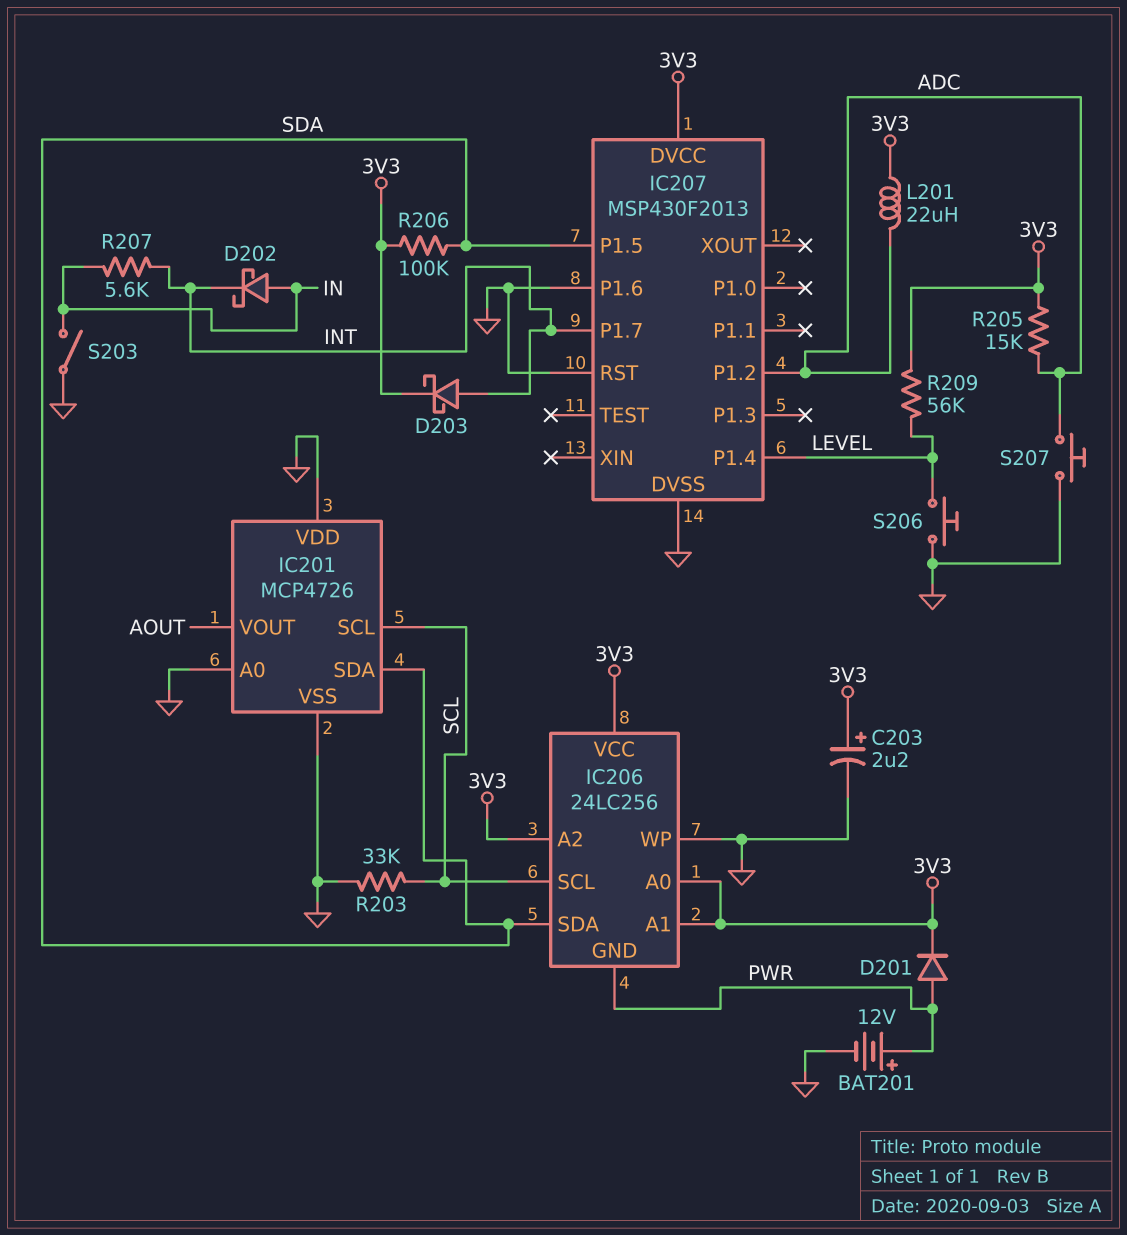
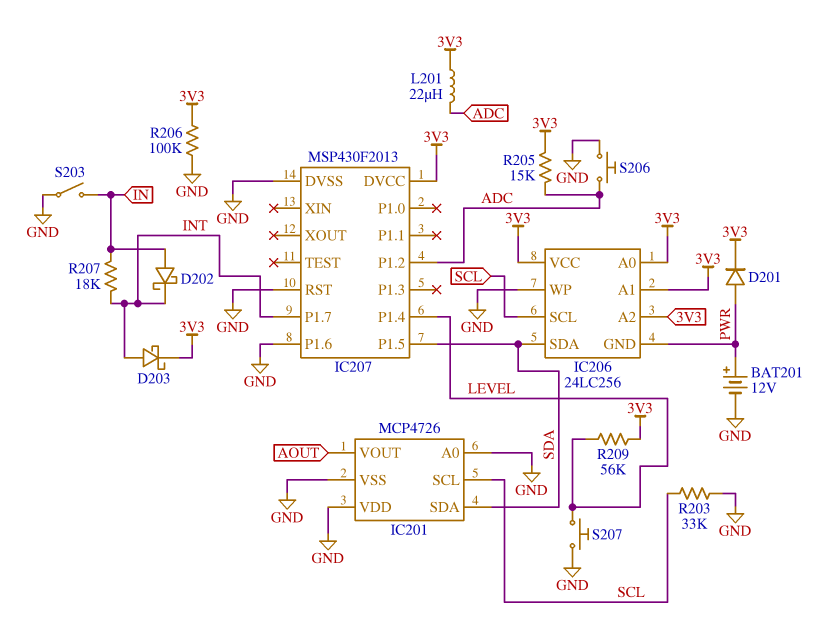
C203: 2.2uF (plus 3V3, minus GND) -> none
R206: 100k (3V3, SDA) -> 100k (3V3, GND)
R207: 5.6k (IN, INT) -> 18k (IN, INT)
S206: button (GND, LEVEL) -> button (ADC, GND)
S207: button (ADC, GND) -> button (GND, LEVEL)

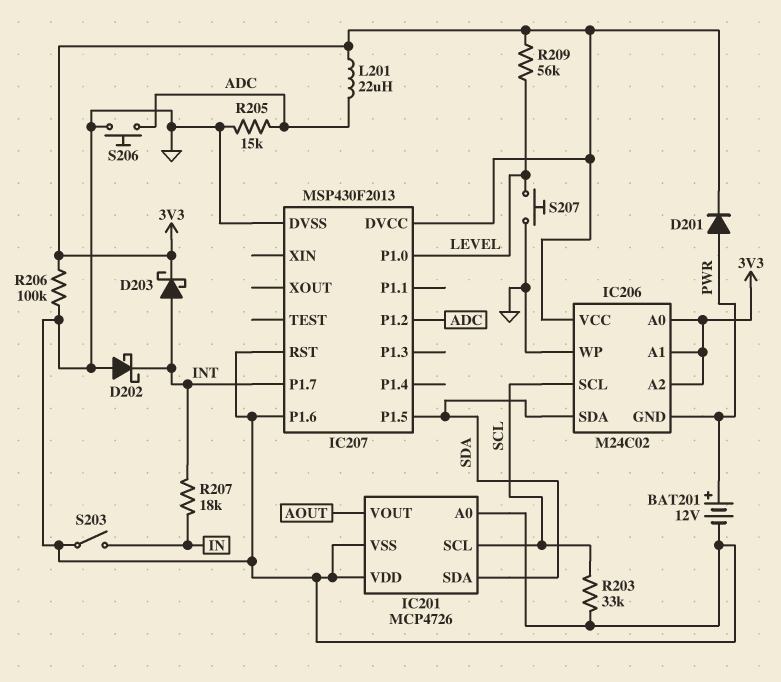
D202: schottky (A IN, K INT) -> schottky (A GND, K INT)
IC206: 24LC256 -> M24C02
IC207 pin P1.0: none -> LEVEL
IC207 pin P1.4: LEVEL -> none
R205: 15k (3V3, ADC) -> 15k (ADC, GND)

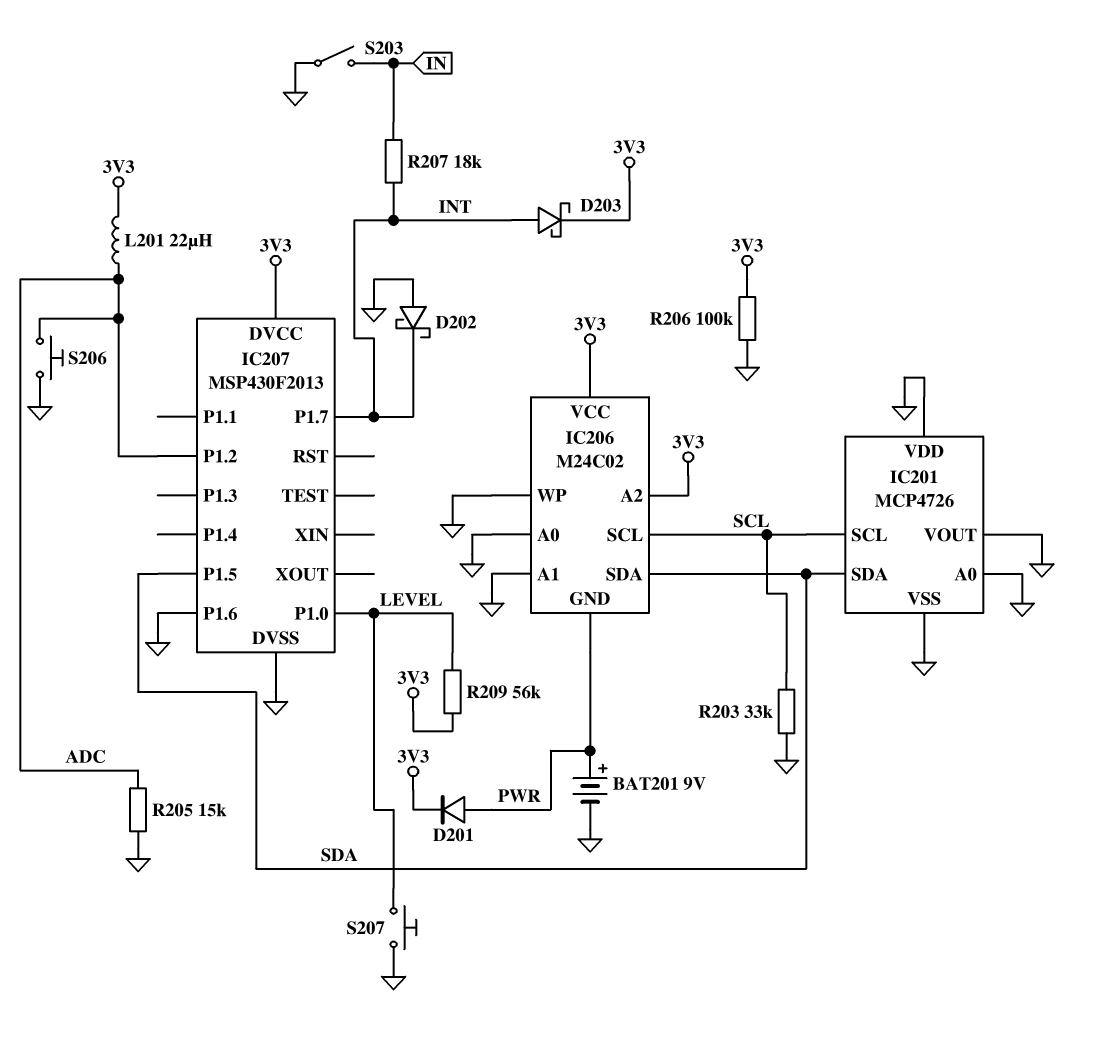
BAT201: 12V (plus PWR, minus GND) -> 9V (plus PWR, minus GND)
IC201 pin VOUT: AOUT -> GND
IC206 pin A0: 3V3 -> GND
IC206 pin A1: 3V3 -> GND
IC207 pin RST: GND -> none

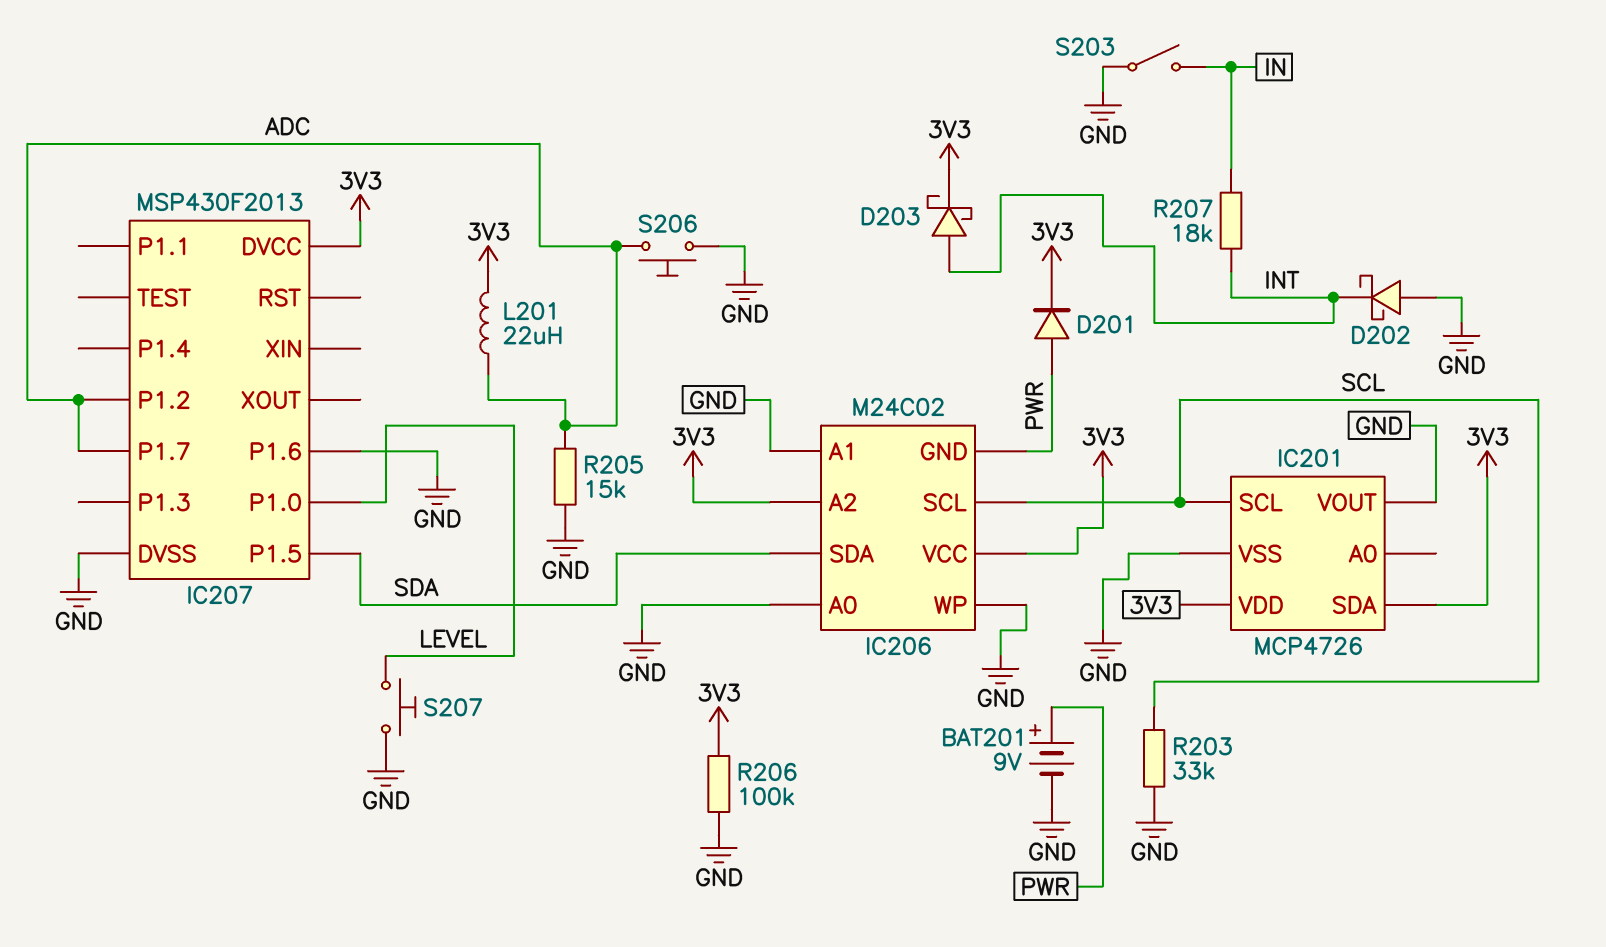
IC201 pin A0: GND -> none
IC201 pin SDA: SDA -> 3V3
IC201 pin VDD: GND -> 3V3
IC207 pin P1.7: INT -> ADC
R209: 56k (3V3, LEVEL) -> none

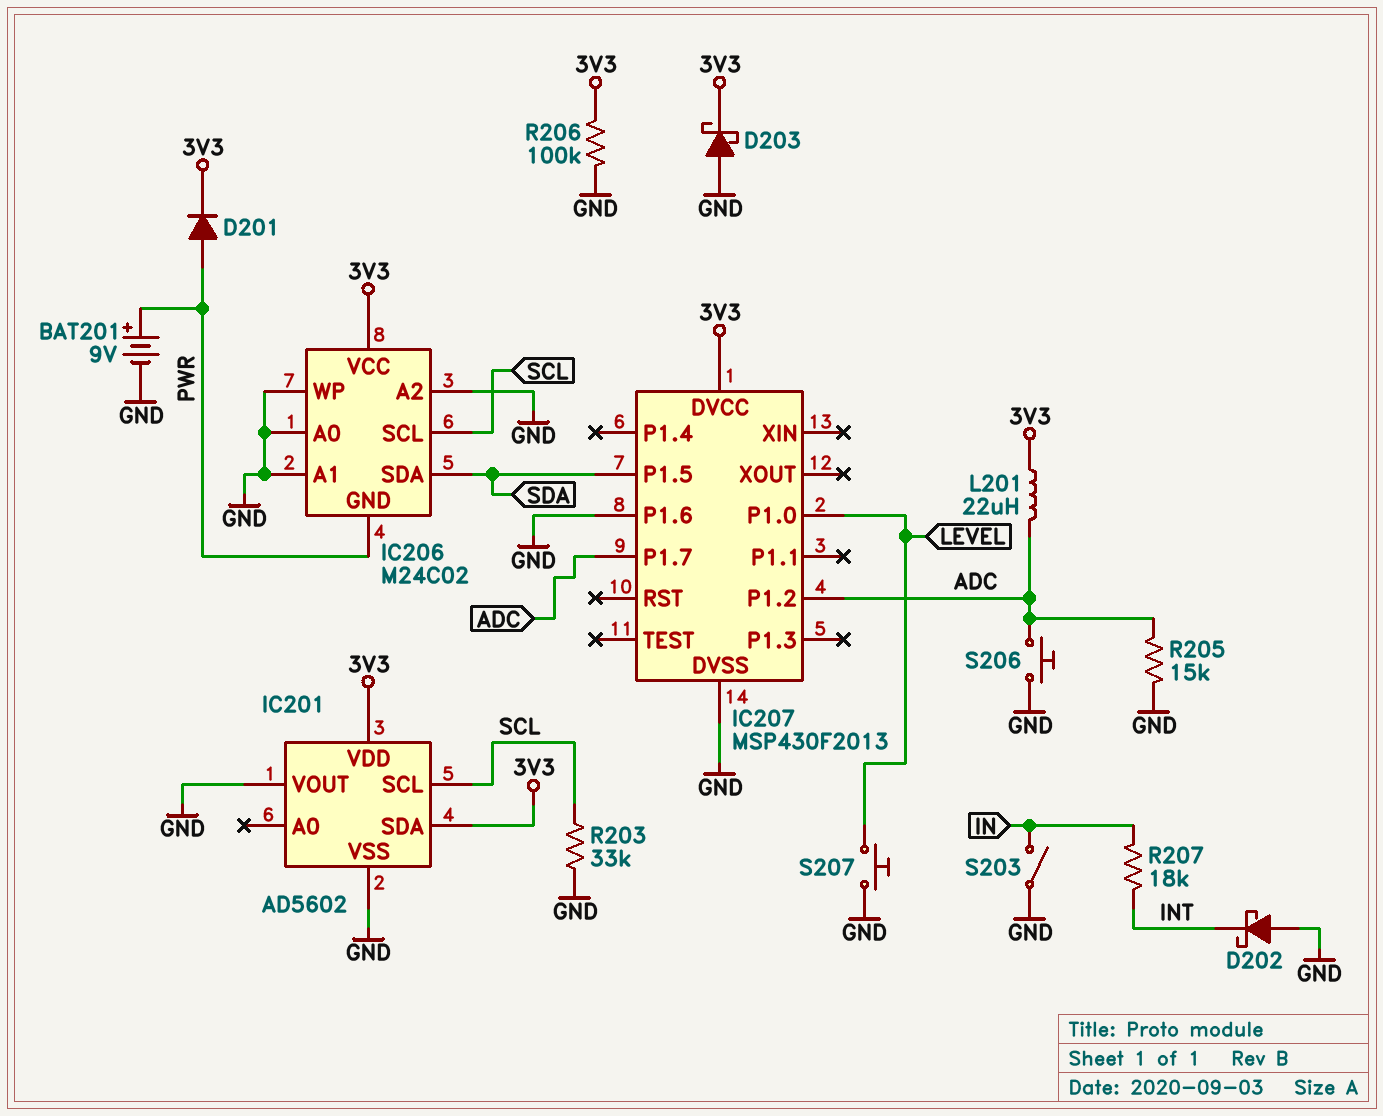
D203: schottky (A INT, K 3V3) -> schottky (A GND, K 3V3)
IC201: MCP4726 -> AD5602
IC206 pin A2: 3V3 -> GND

